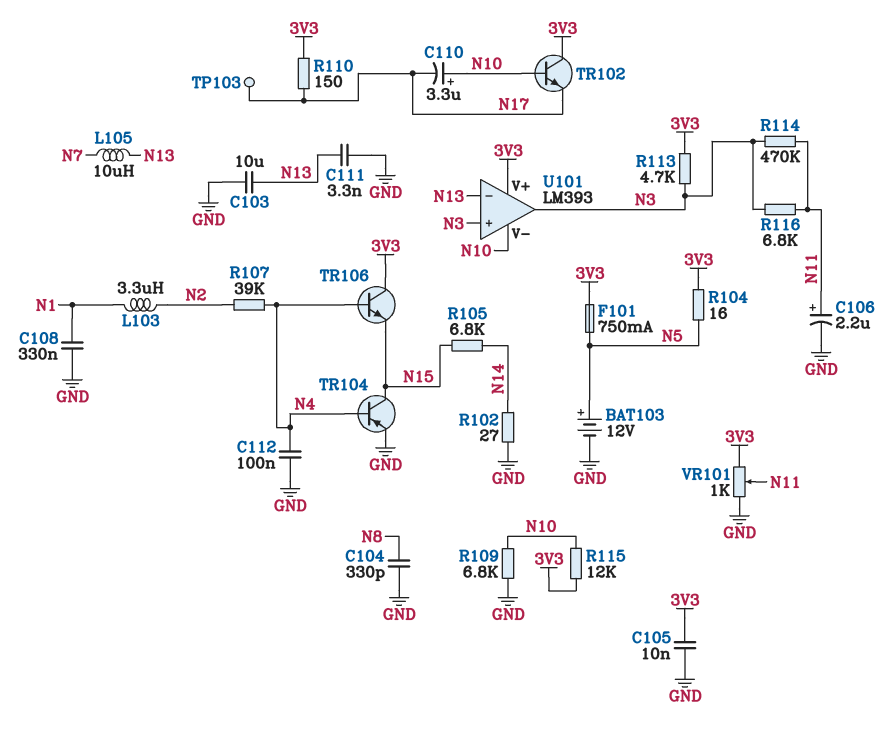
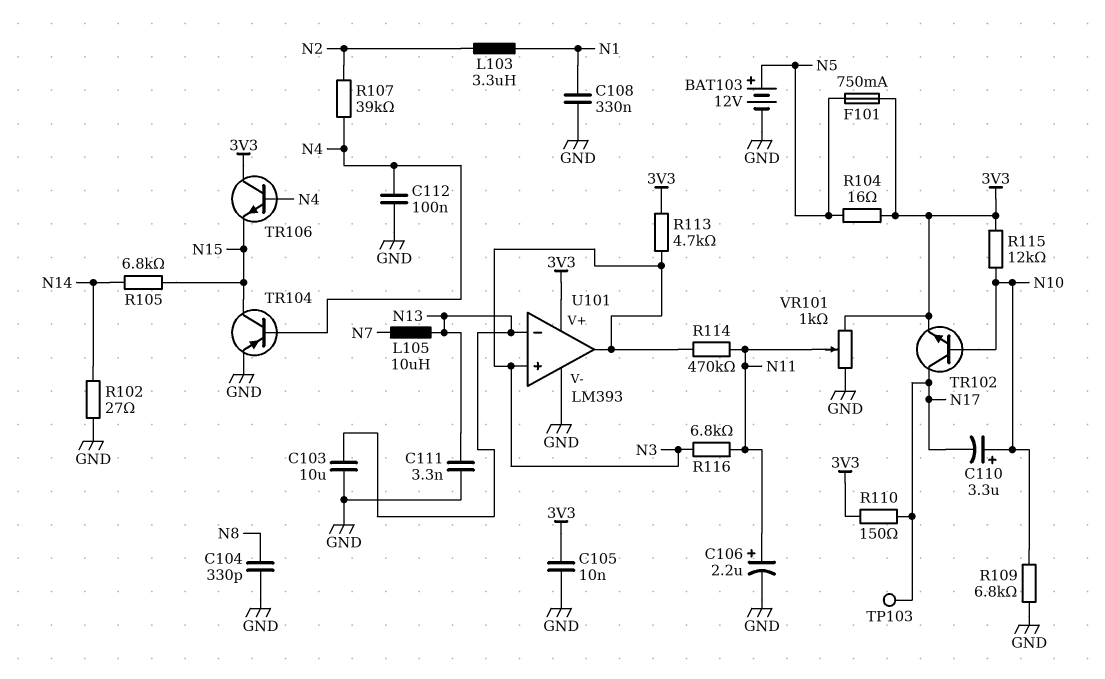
TR102: NPN (B N10, C 3V3, E N17) -> NPN (B N10, C N17, E 3V3)
U101 pin V-: N10 -> GND

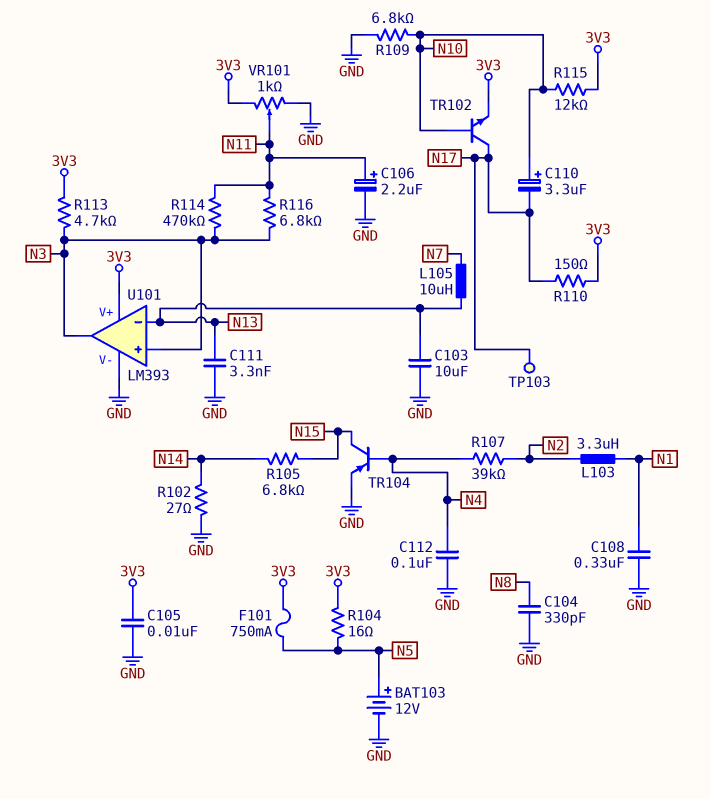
TR106: NPN (B N4, C 3V3, E N15) -> none

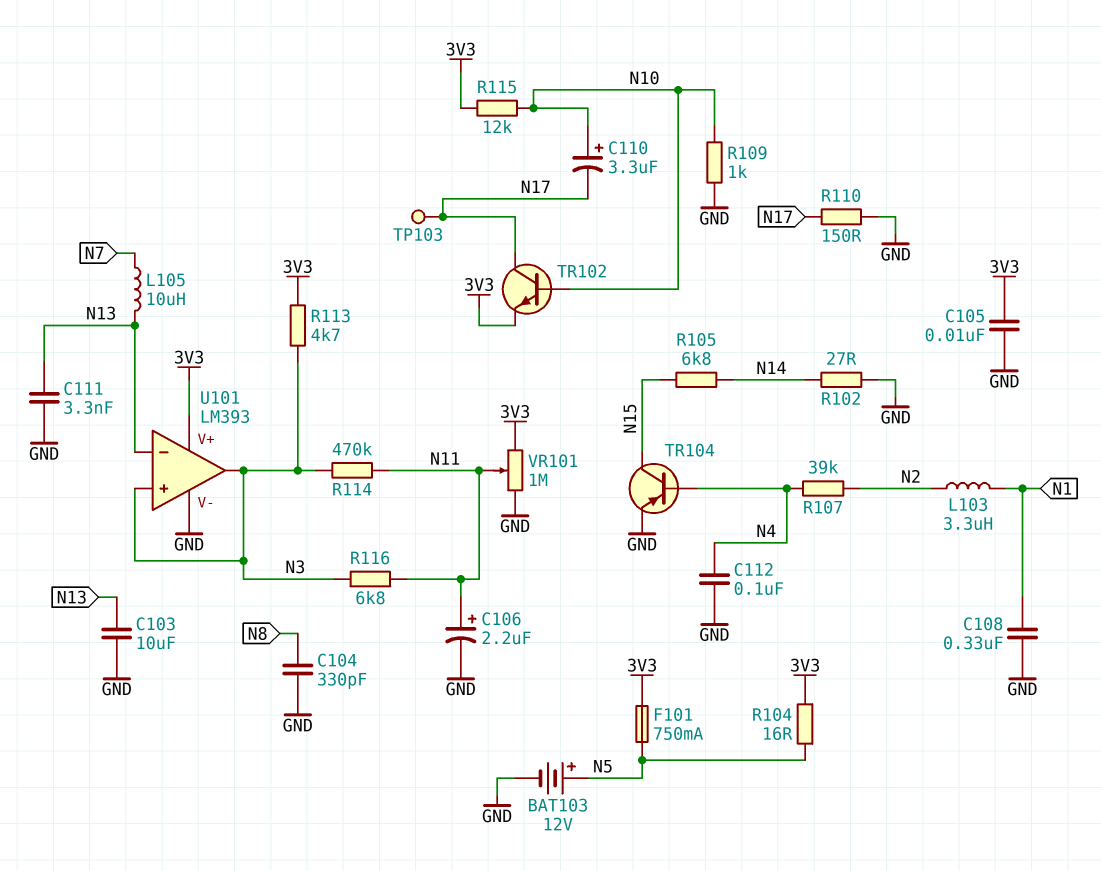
R109: 6.8k (GND, N10) -> 1k (GND, N10)
R110: 150 (3V3, N17) -> 150 (GND, N17)
VR101: 1k (3V3, GND, wiper N11) -> 1M (3V3, GND, wiper N11)

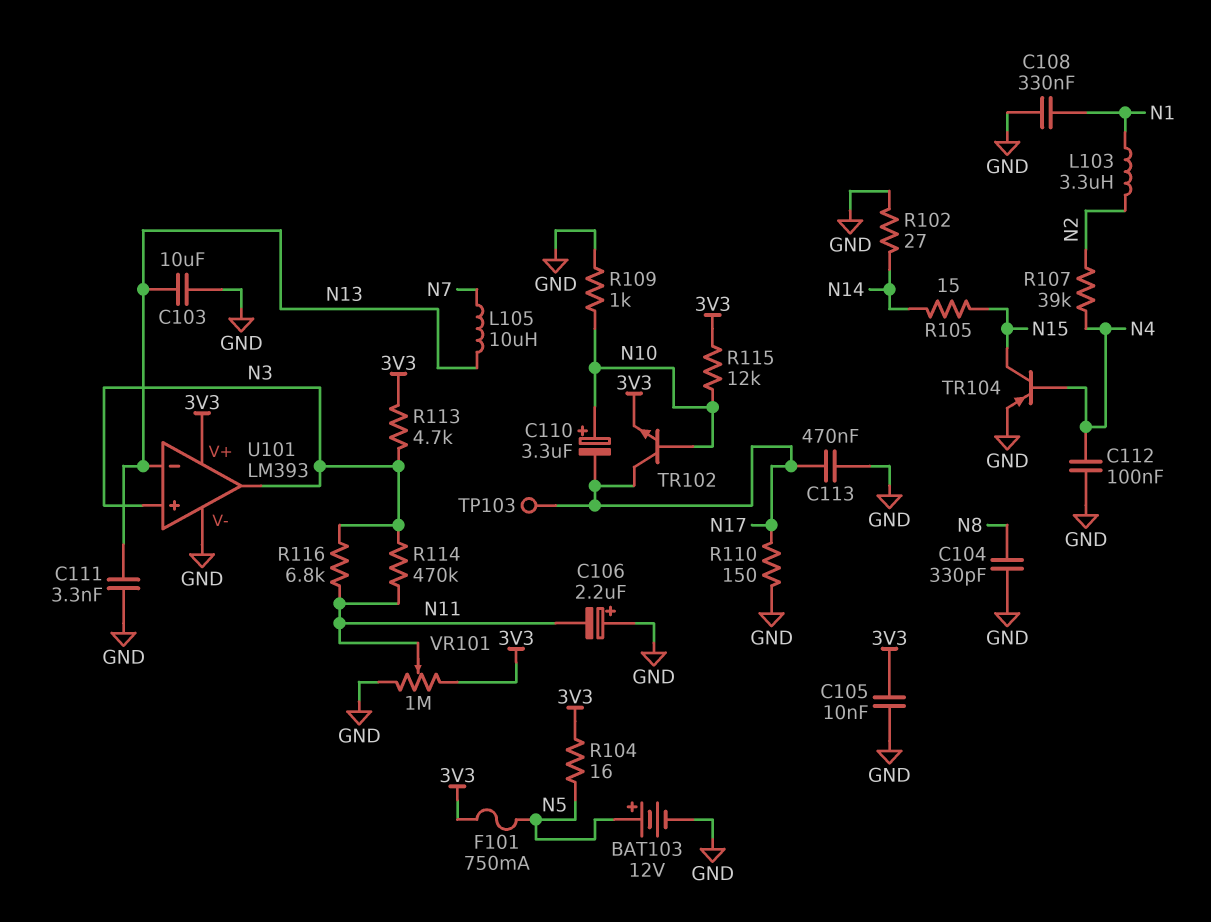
C106: 2.2uF (plus N11, minus GND) -> 2.2uF (plus GND, minus N11)
C113: none -> 470nF (GND, N17)
R105: 6.8k (N14, N15) -> 15 (N14, N15)

